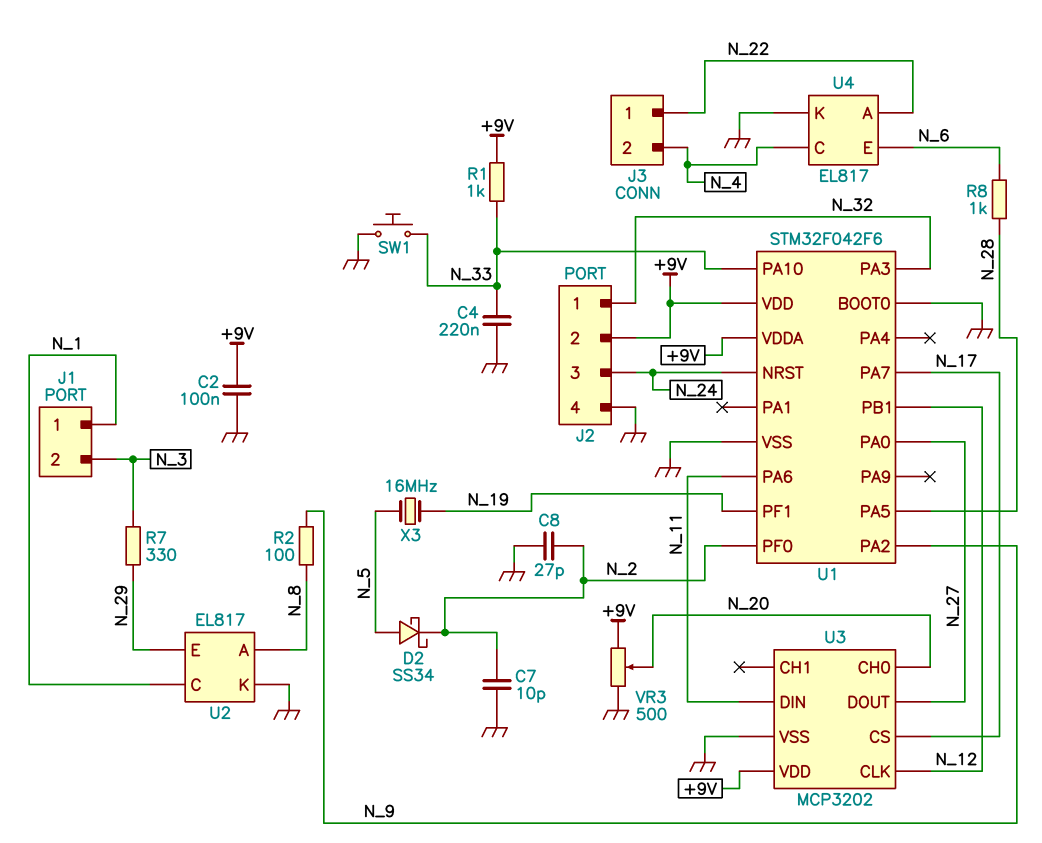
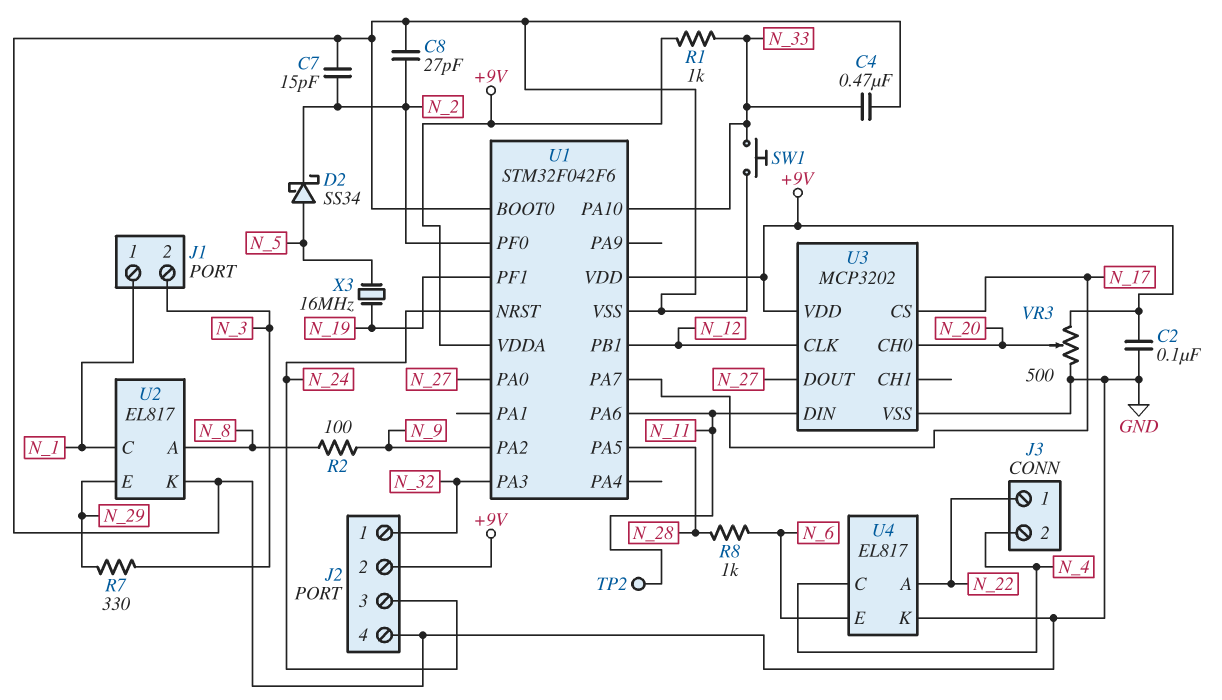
C4: 220nF (GND, N_33) -> 470nF (GND, N_33)
C7: 10pF (GND, N_2) -> 15pF (GND, N_2)
TP2: none -> test point (N_11)

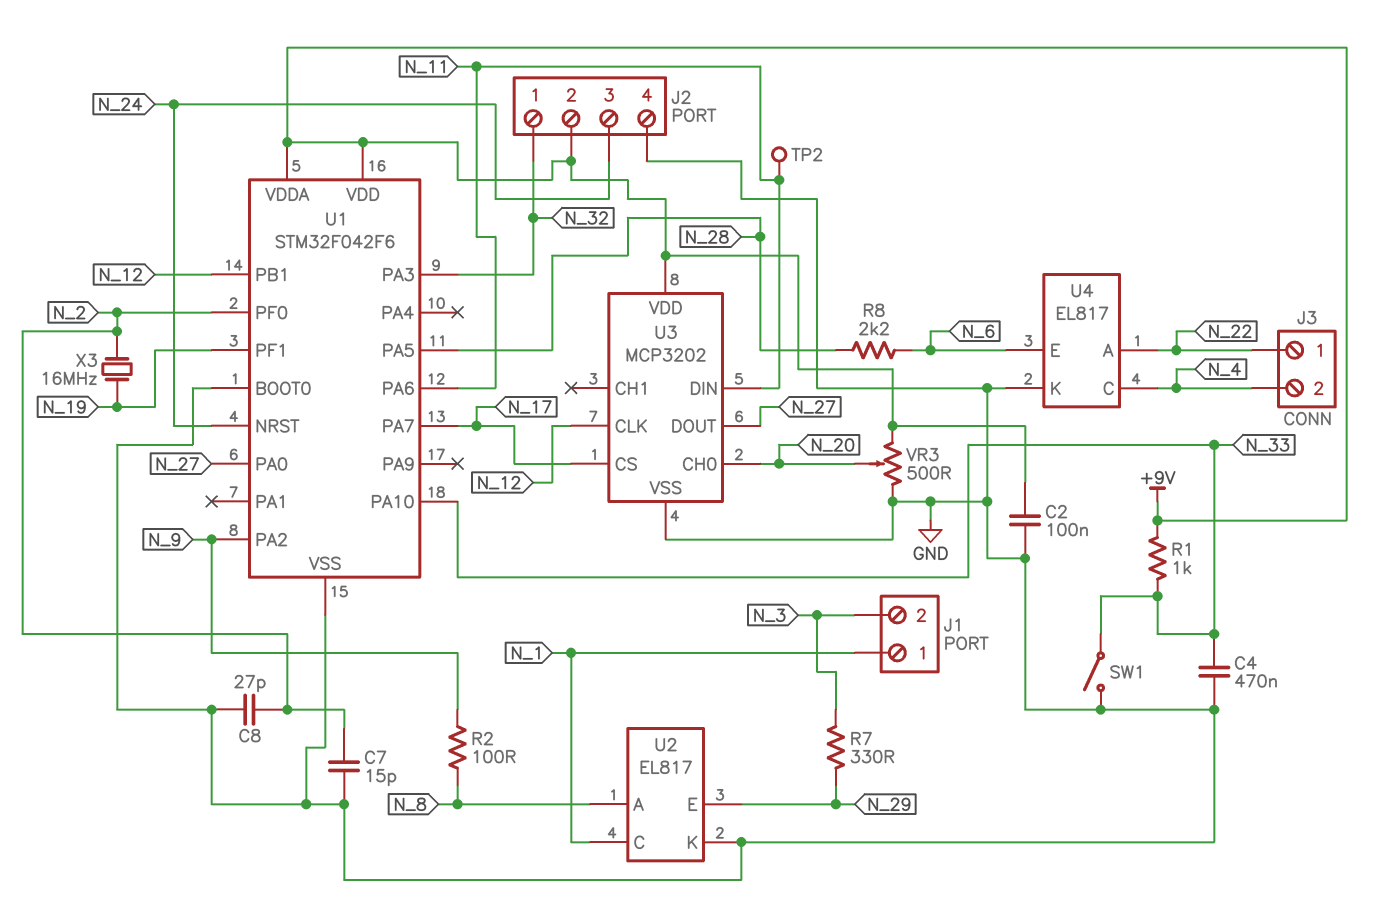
D2: schottky SS34 (A N_5, K N_2) -> none
R8: 1k (N_6, N_28) -> 2.2k (N_6, N_28)
SW1: button (GND, N_33) -> switch (GND, N_33)
X3: 16MHz (N_5, N_19) -> 16MHz (N_2, N_19)

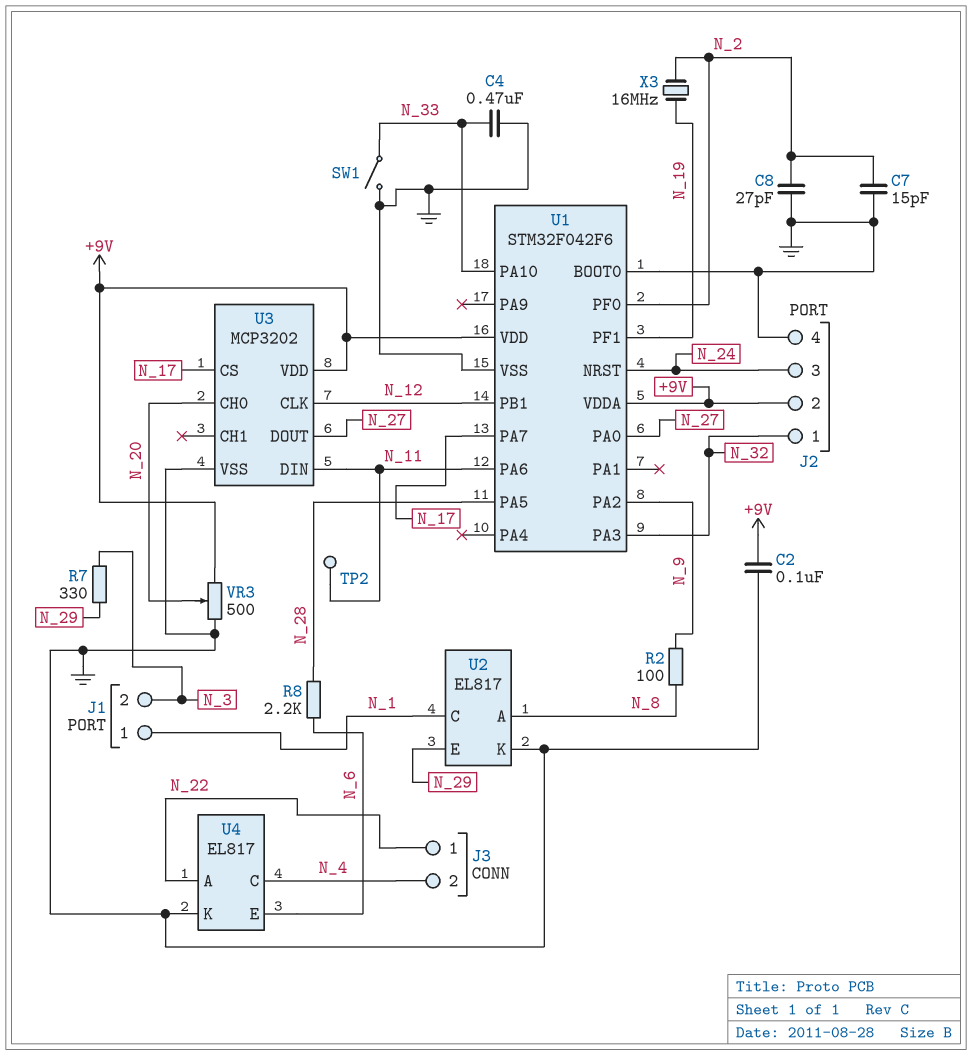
R1: 1k (+9V, N_33) -> none

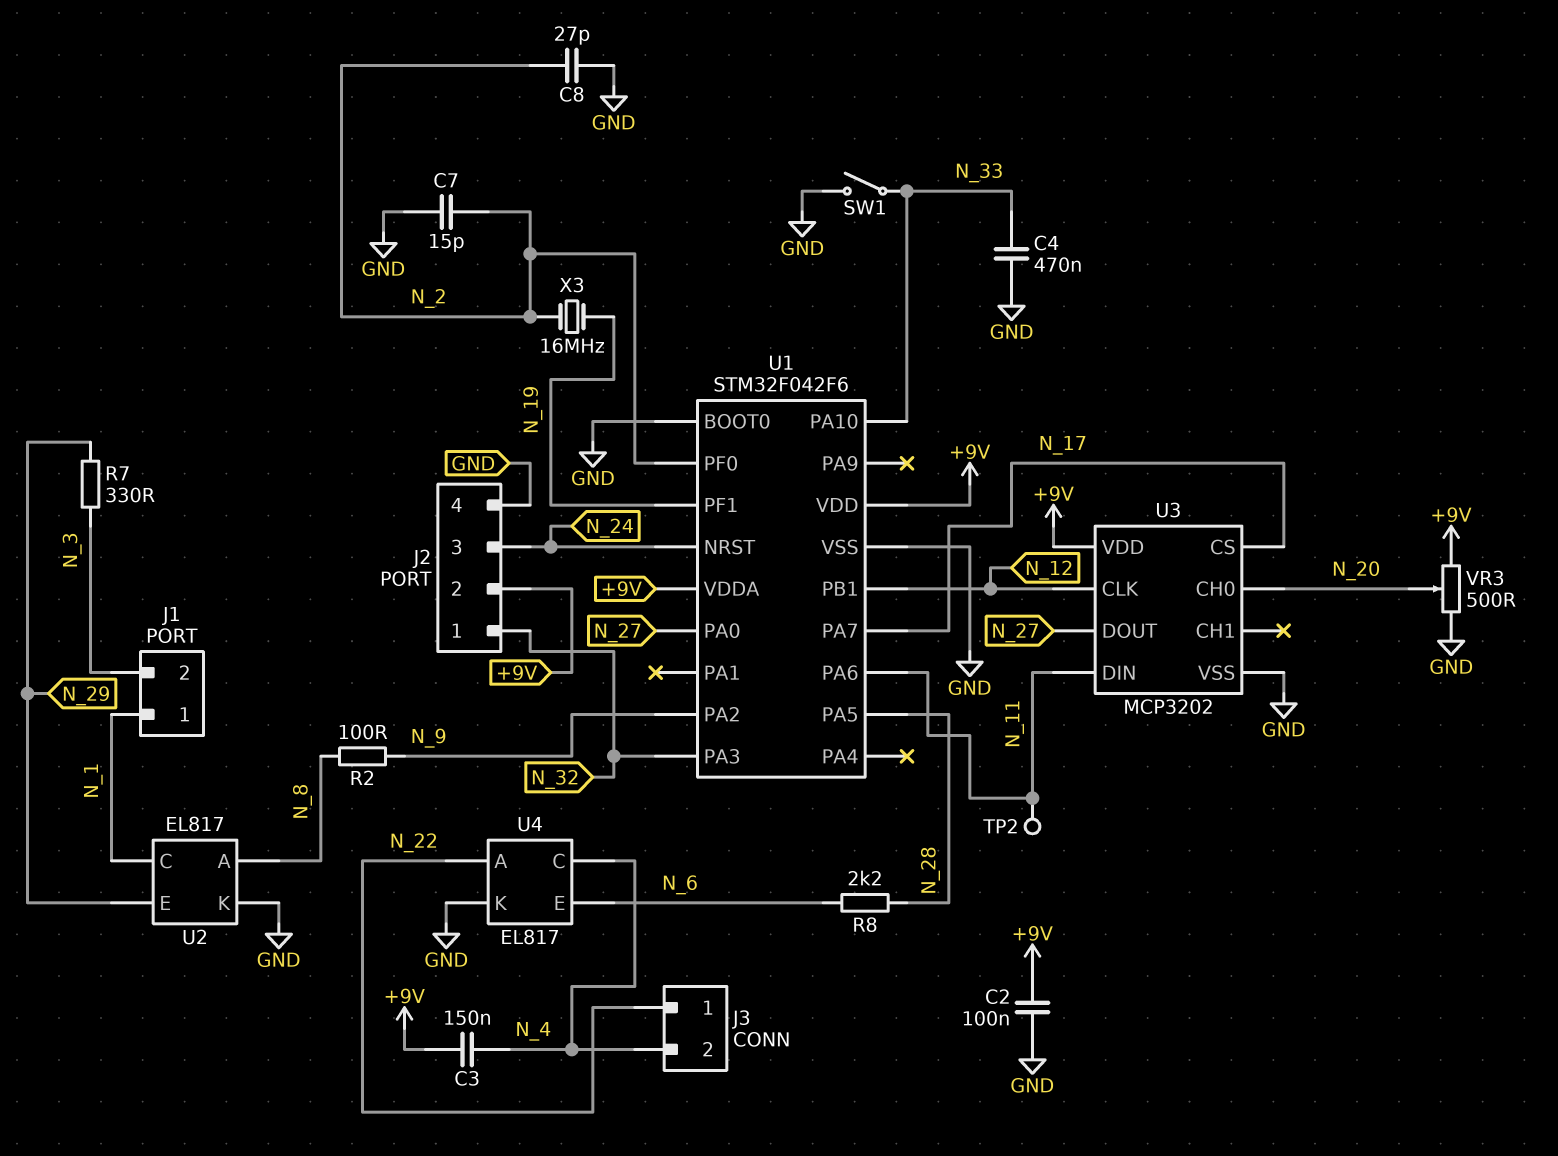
C3: none -> 150nF (+9V, N_4)

